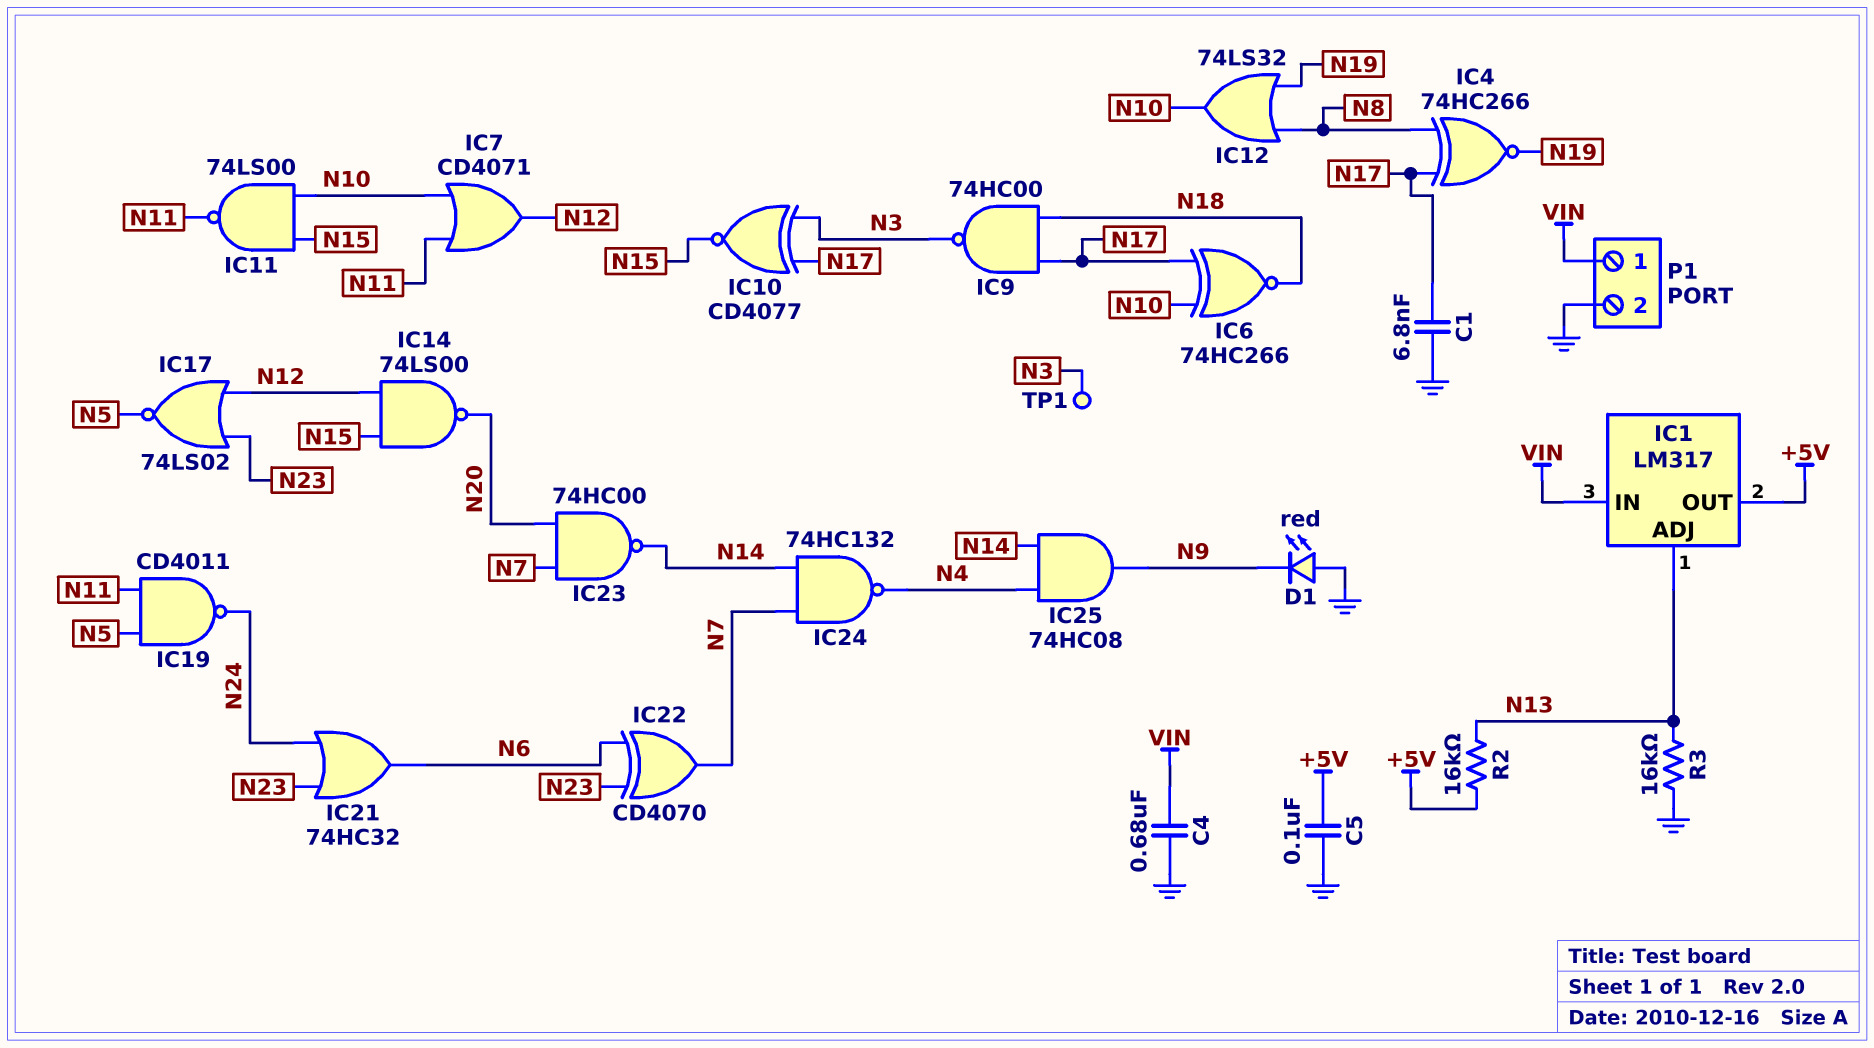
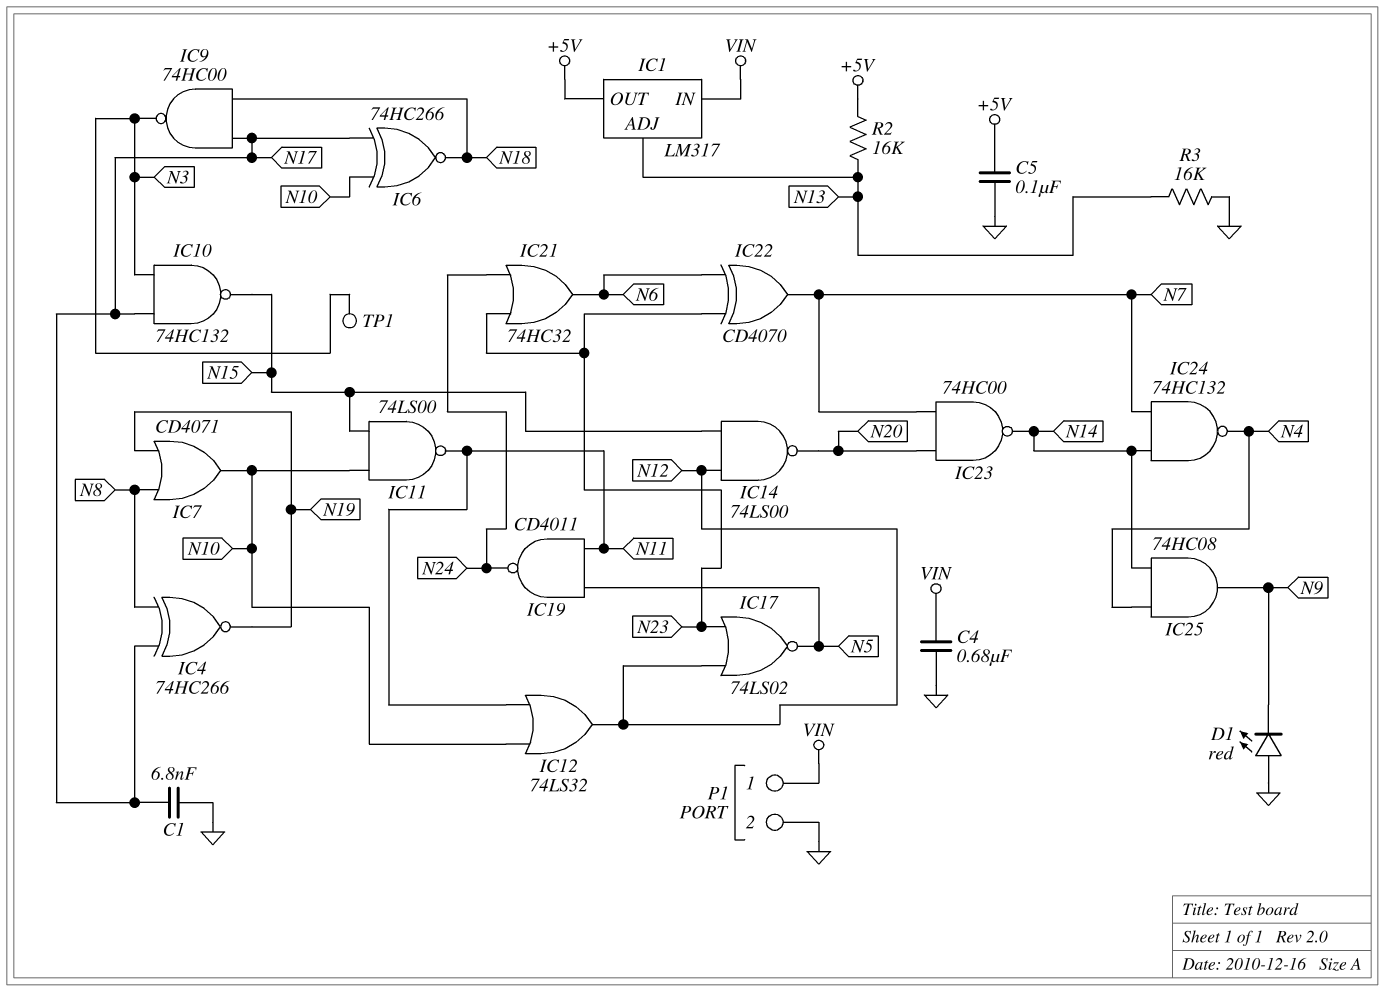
IC7: OR CD4071 (in N10, in N11, out N12) -> OR CD4071 (in N8, in N19, out N10)
IC10: XNOR CD4077 (in N3, in N17, out N15) -> NAND 74HC132 (in N3, in N17, out N15)
IC12: OR 74LS32 (in N8, in N19, out N10) -> OR 74LS32 (in N10, in N11, out N12)

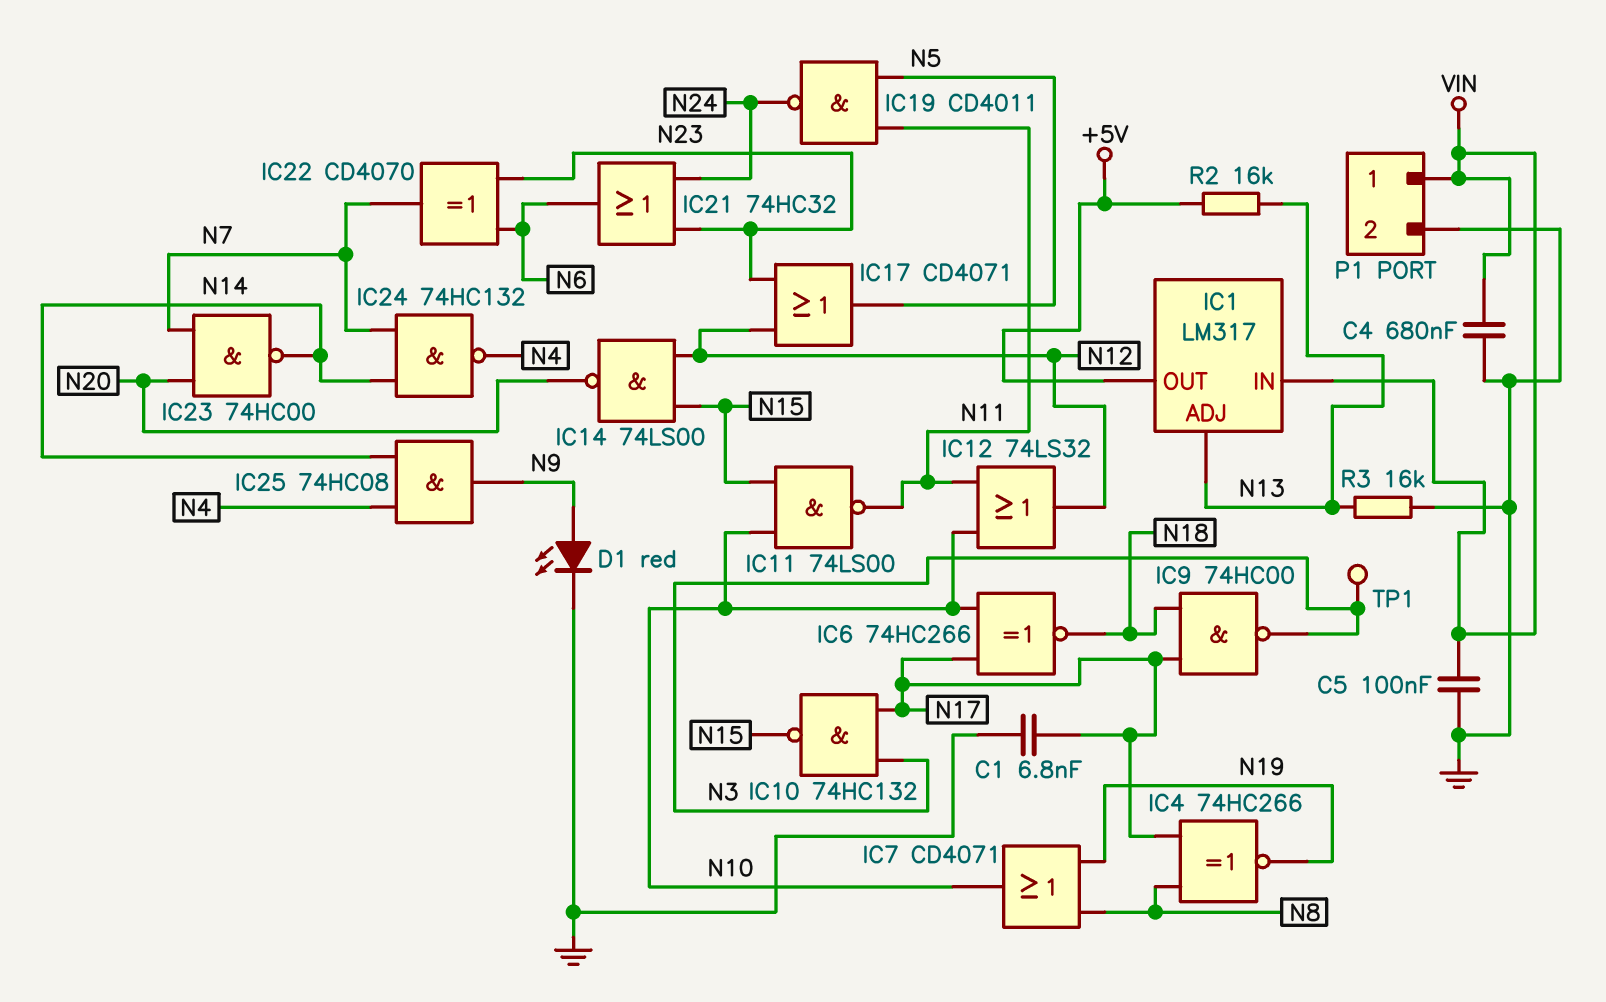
C5: 100nF (+5V, GND) -> 100nF (GND, VIN)
D1: LED red (A GND, K N9) -> LED red (A N9, K GND)
IC17: NOR 74LS02 (in N12, in N23, out N5) -> OR CD4071 (in N12, in N23, out N5)

